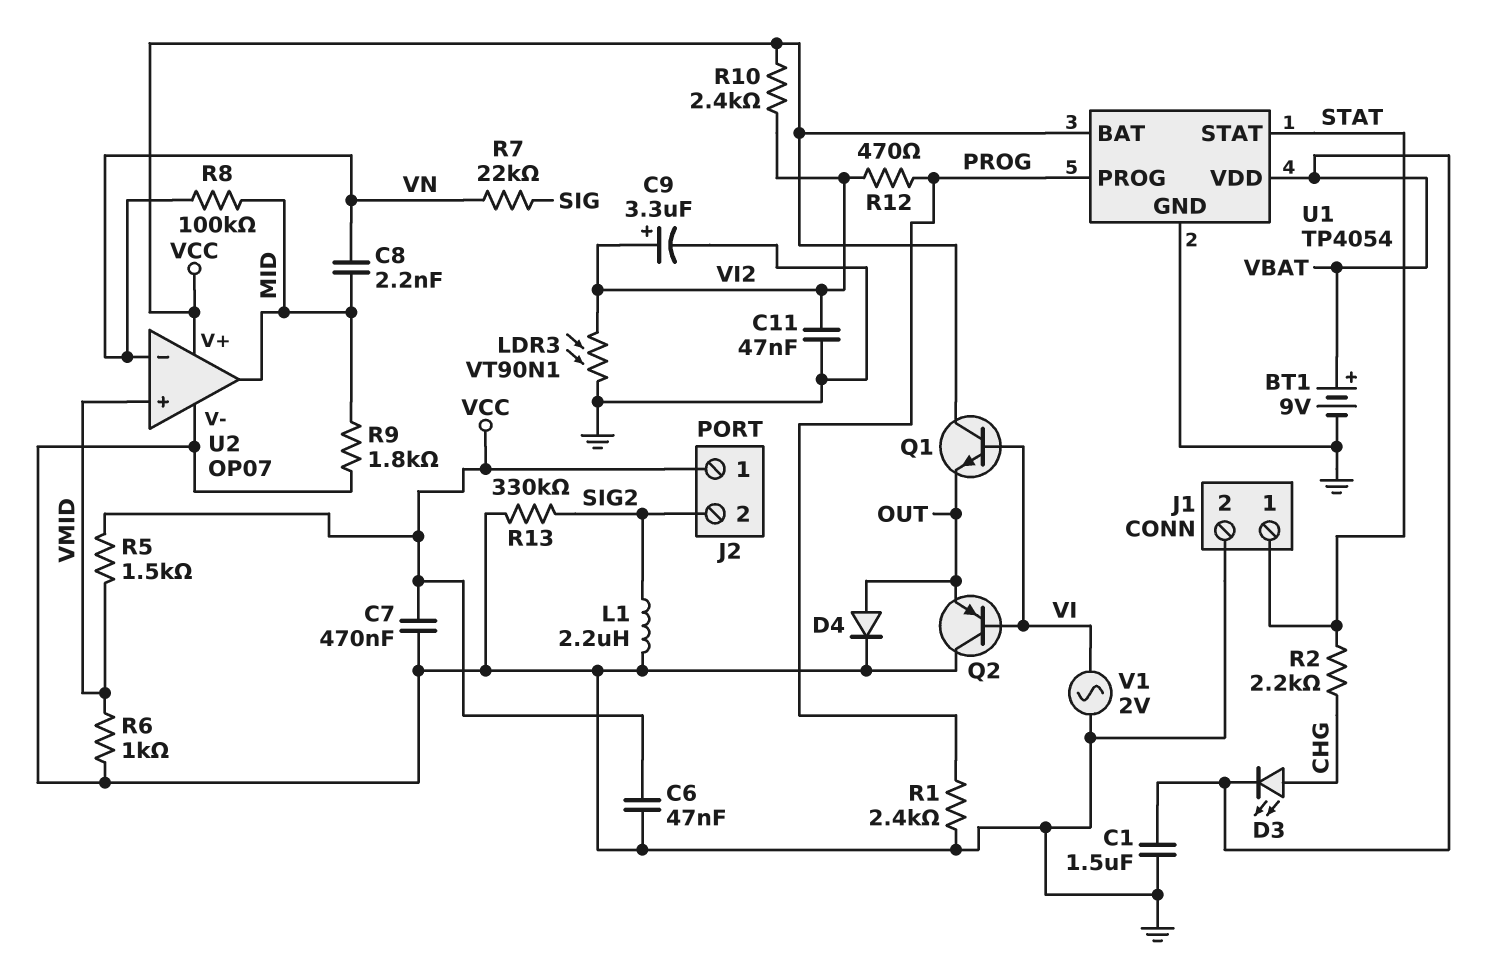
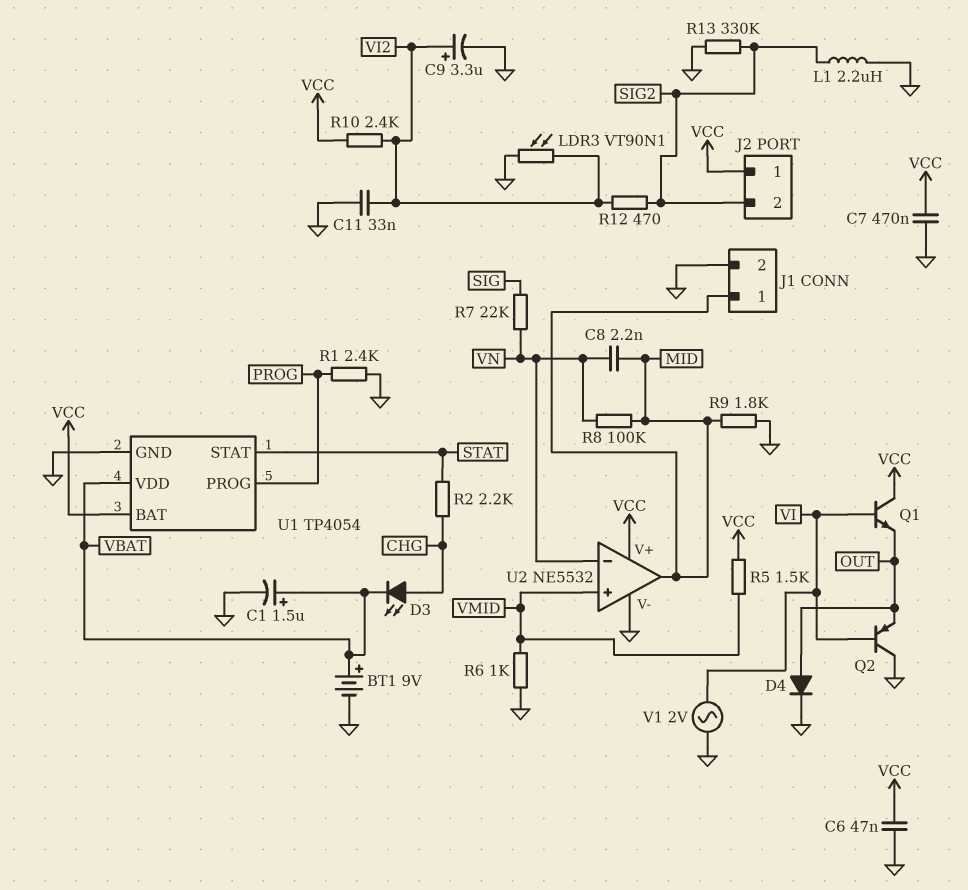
C1: 1.5uF (GND, VBAT) -> 1.5uF (plus VBAT, minus GND)
C11: 47nF (GND, VI2) -> 33nF (GND, VI2)
J1 pin 1: STAT -> MID
R12: 470 (PROG, VI2) -> 470 (SIG2, VI2)
U2: OP07 -> NE5532

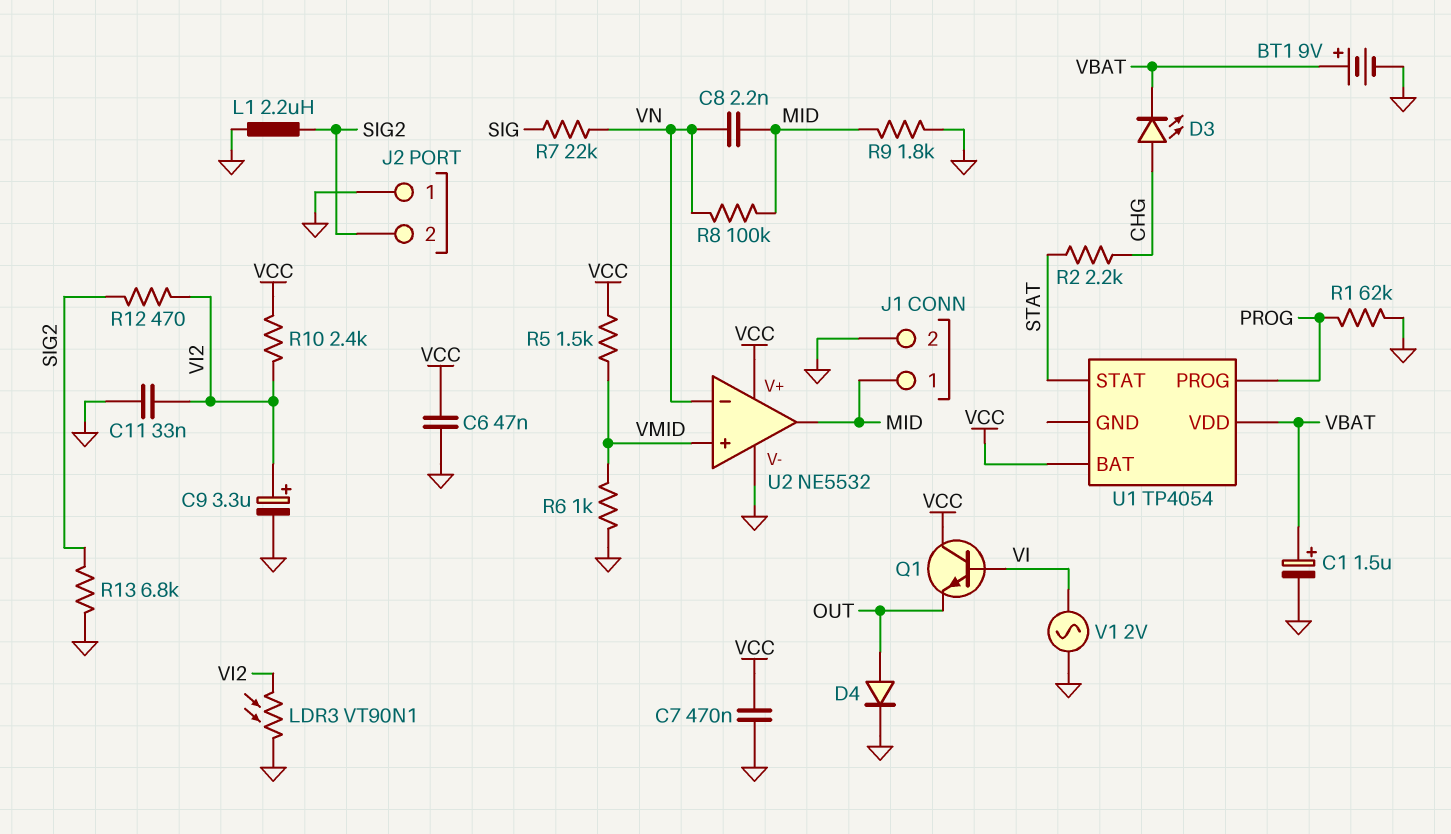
J2 pin 1: VCC -> GND
Q2: PNP (B VI, C GND, E OUT) -> none
R1: 2.4k (GND, PROG) -> 62k (GND, PROG)
R13: 330k (GND, SIG2) -> 6.8k (GND, SIG2)
U1 pin GND: GND -> none

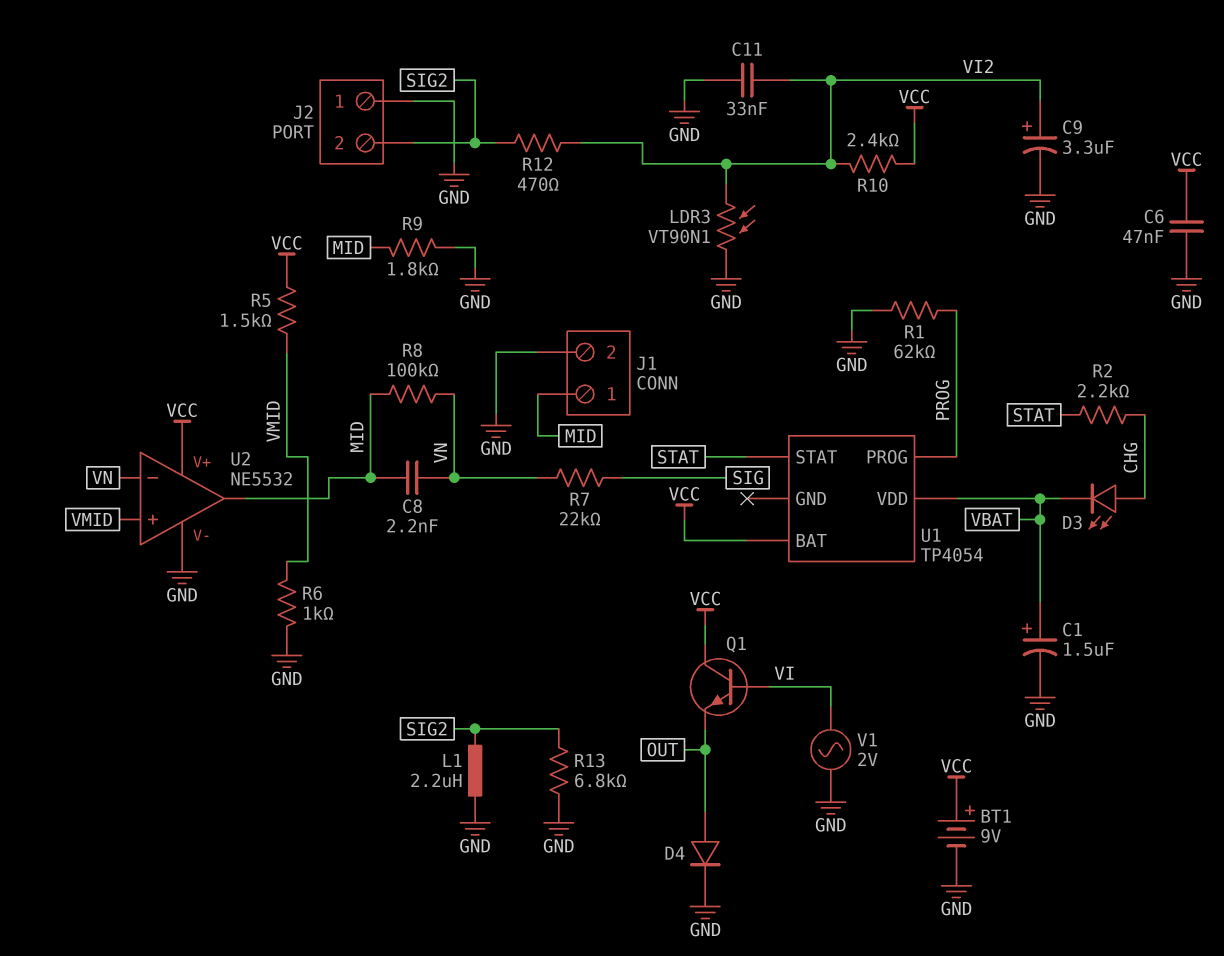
BT1: 9V (plus VBAT, minus GND) -> 9V (plus VCC, minus GND)
C7: 470nF (GND, VCC) -> none

